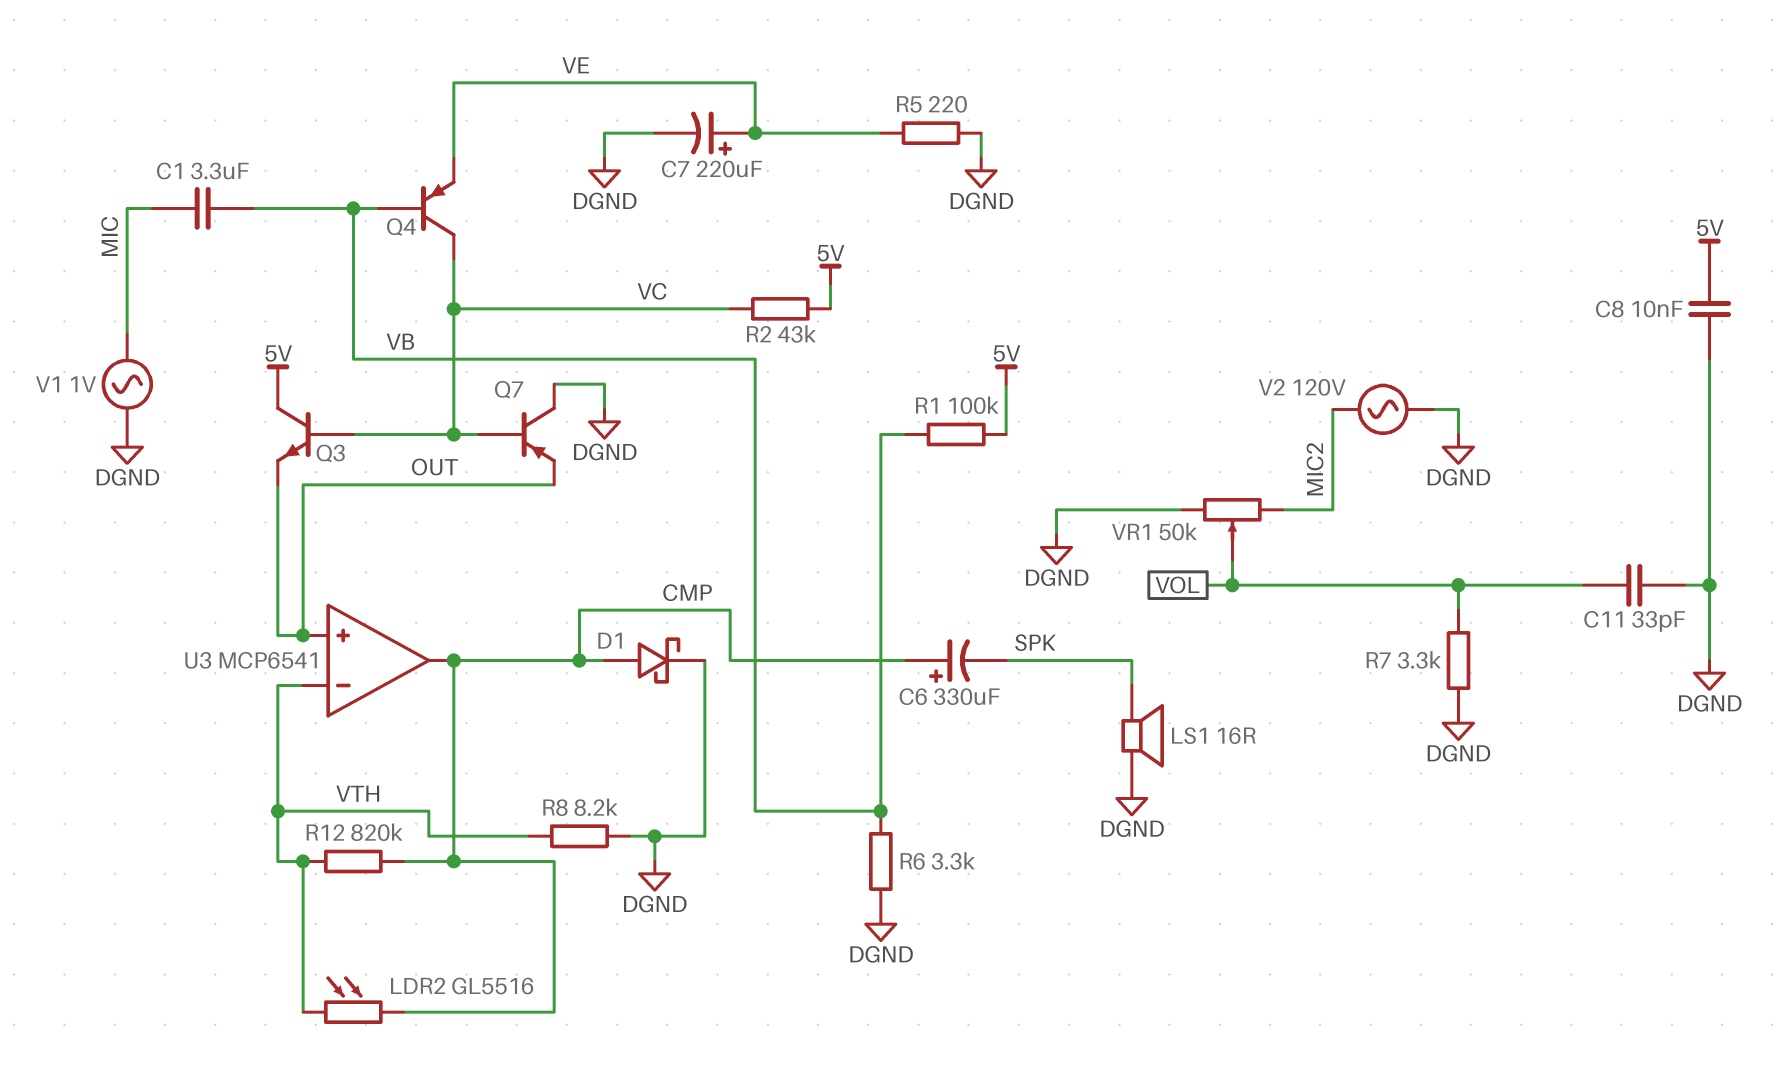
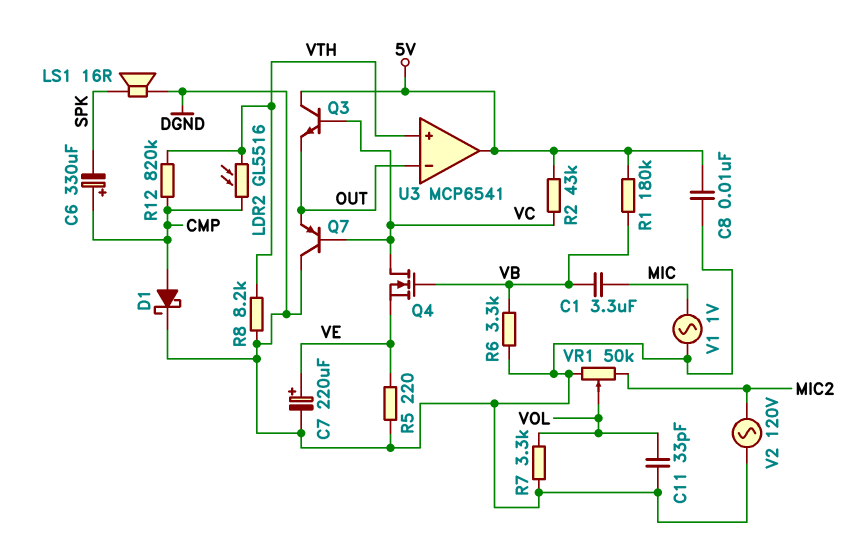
Q4: PNP (B VB, C VC, E VE) -> NMOS (G VB, D VC, S VE)
R1: 100k (5V, VB) -> 180k (5V, VB)
U3 pin in+: OUT -> VTH
U3 pin in-: VTH -> OUT
U3 pin out: CMP -> 5V

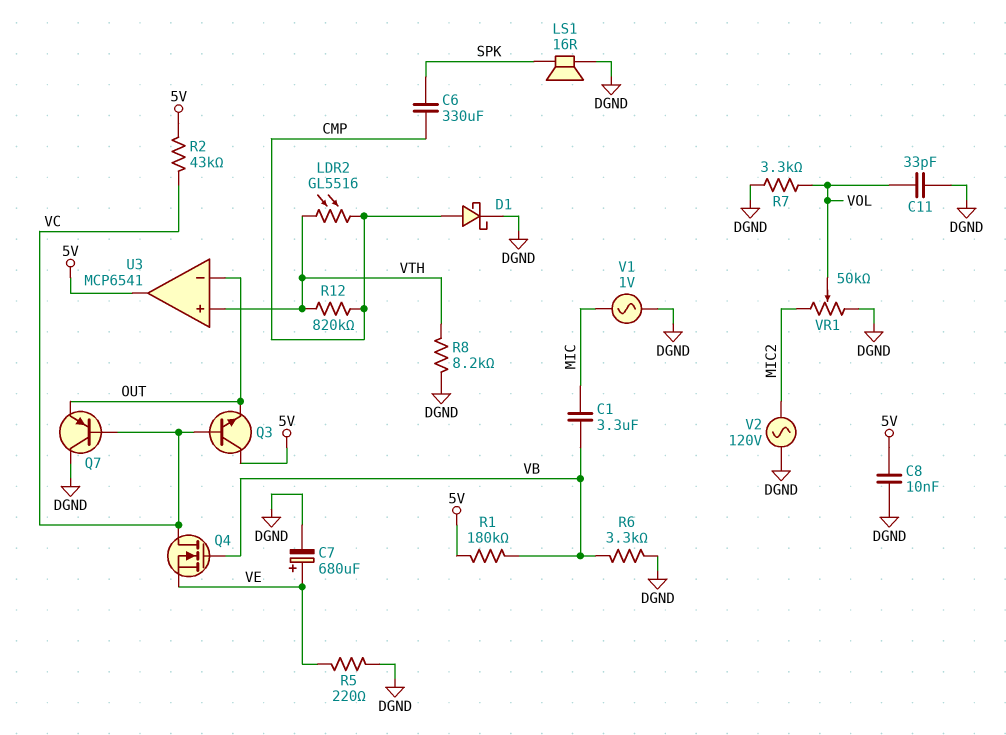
C6: 330uF (plus CMP, minus SPK) -> 330uF (CMP, SPK)
C7: 220uF (plus VE, minus DGND) -> 680uF (plus VE, minus DGND)

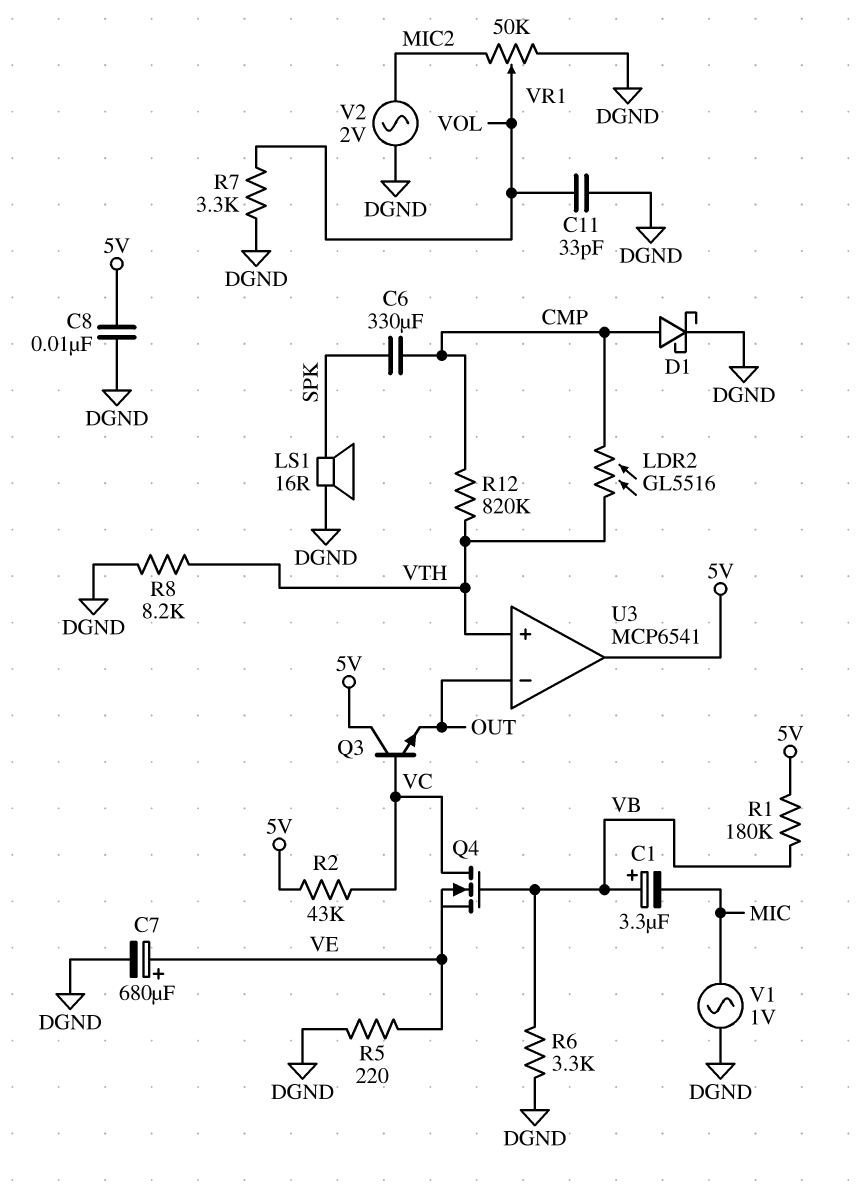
C1: 3.3uF (MIC, VB) -> 3.3uF (plus VB, minus MIC)
Q7: PNP (B VC, C DGND, E OUT) -> none
V2: AC 120V (DGND, MIC2) -> AC 2V (DGND, MIC2)

